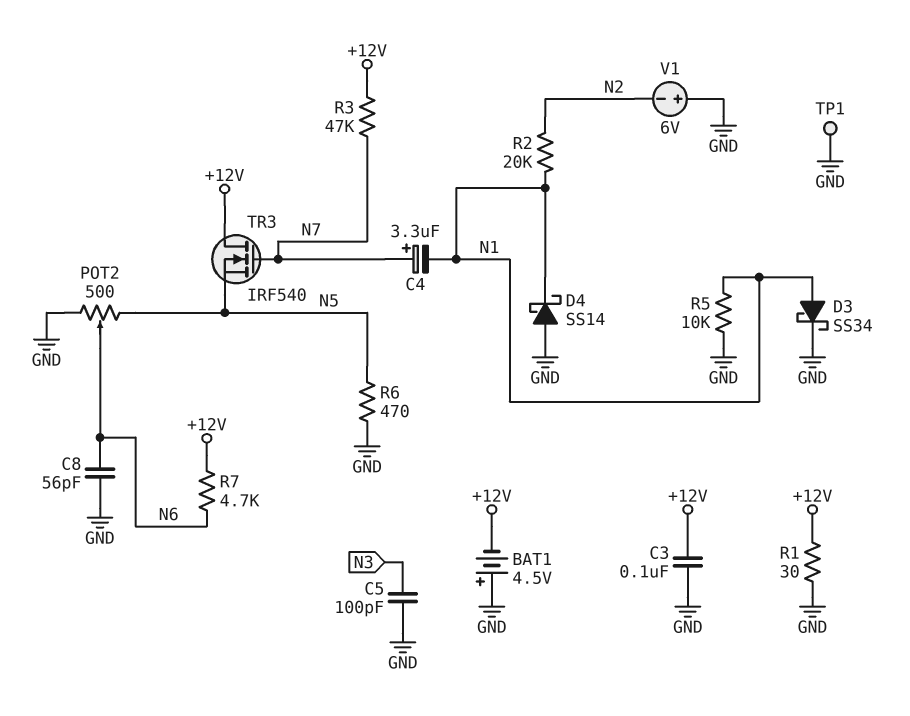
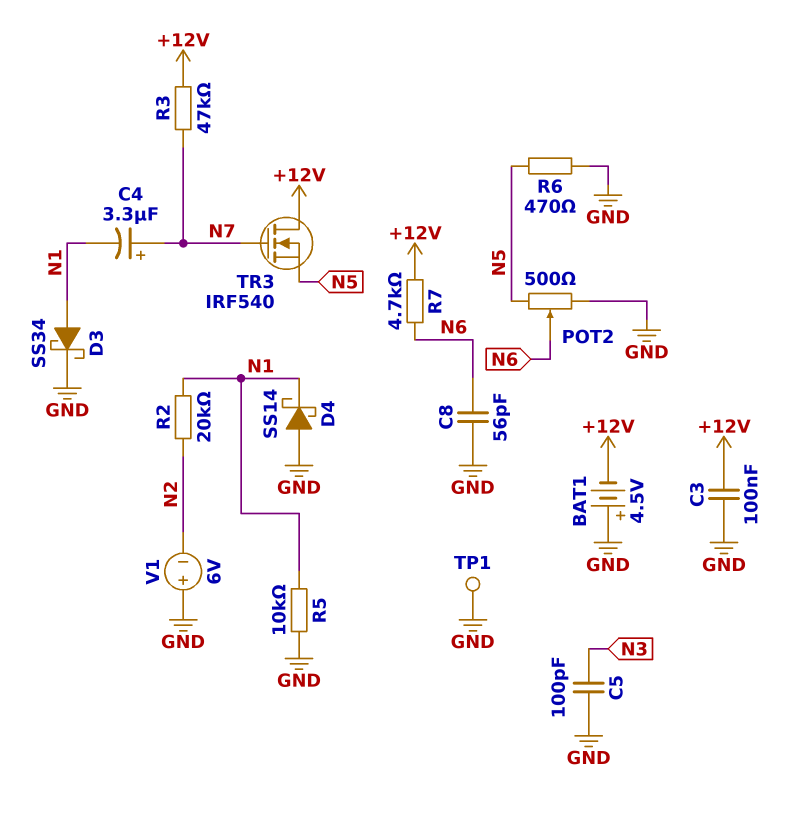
R1: 30 (+12V, GND) -> none

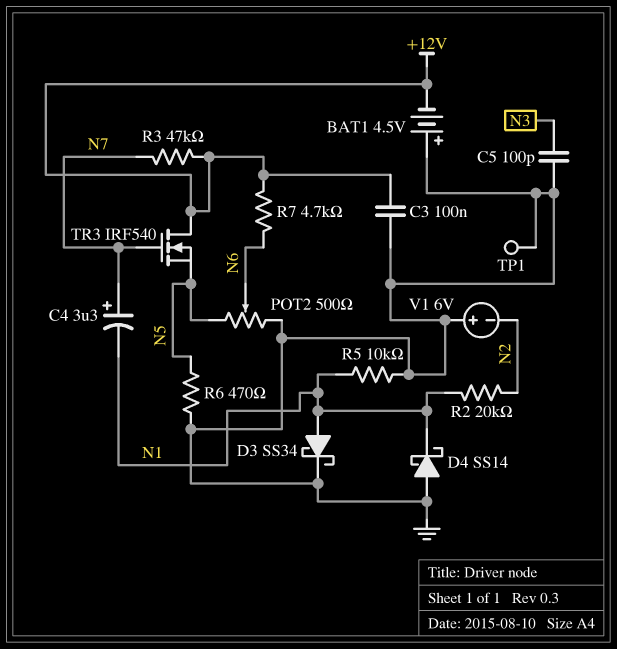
C8: 56pF (GND, N6) -> none

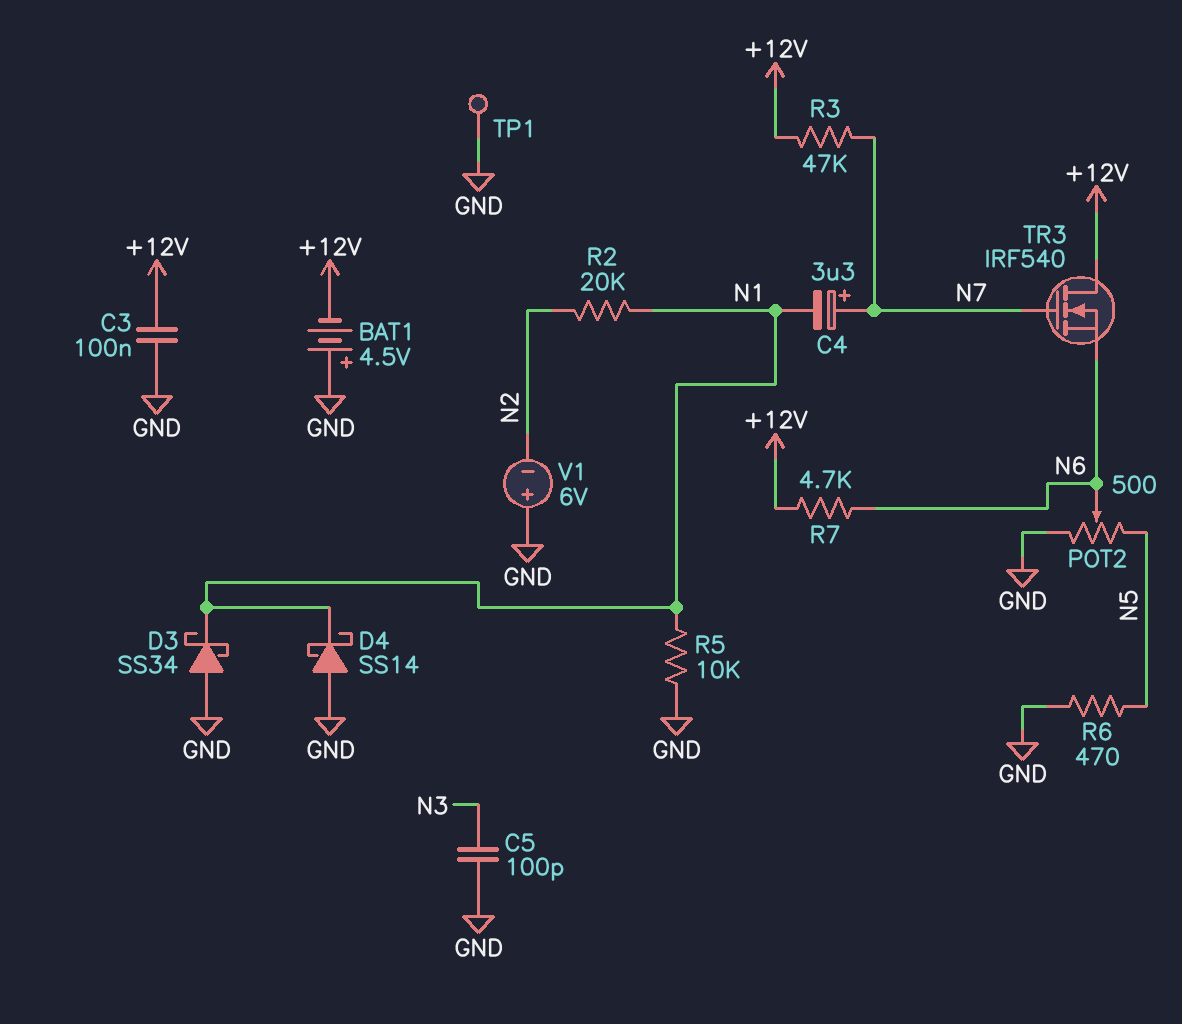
D3: schottky SS34 (A N1, K GND) -> schottky SS34 (A GND, K N1)
TR3: NMOS IRF540 (G N7, D +12V, S N5) -> NMOS IRF540 (G N7, D +12V, S N6)

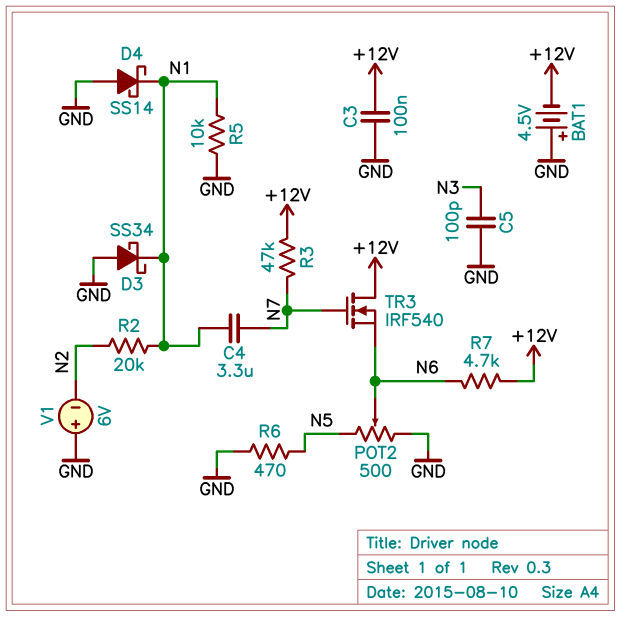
C4: 3.3uF (plus N7, minus N1) -> 3.3uF (N1, N7)
TP1: test point (GND) -> none

